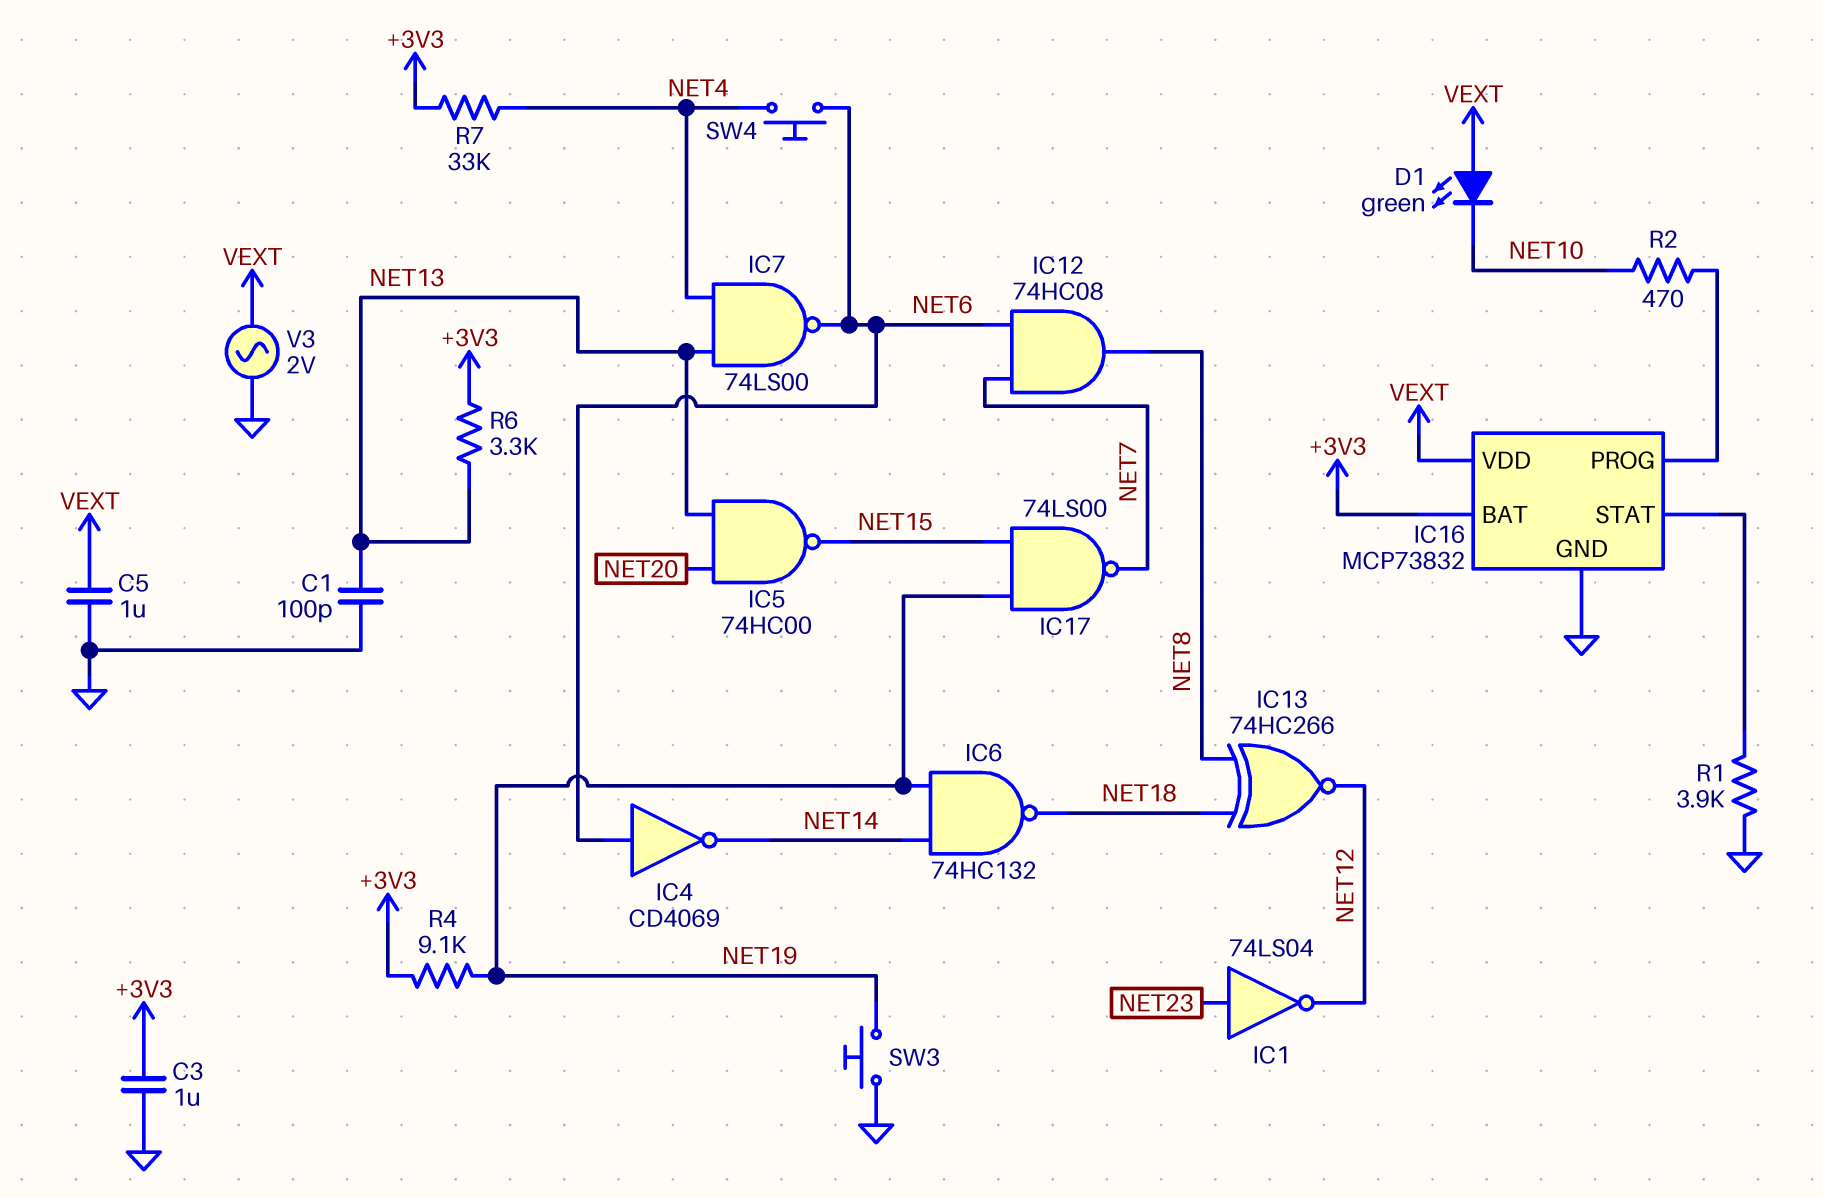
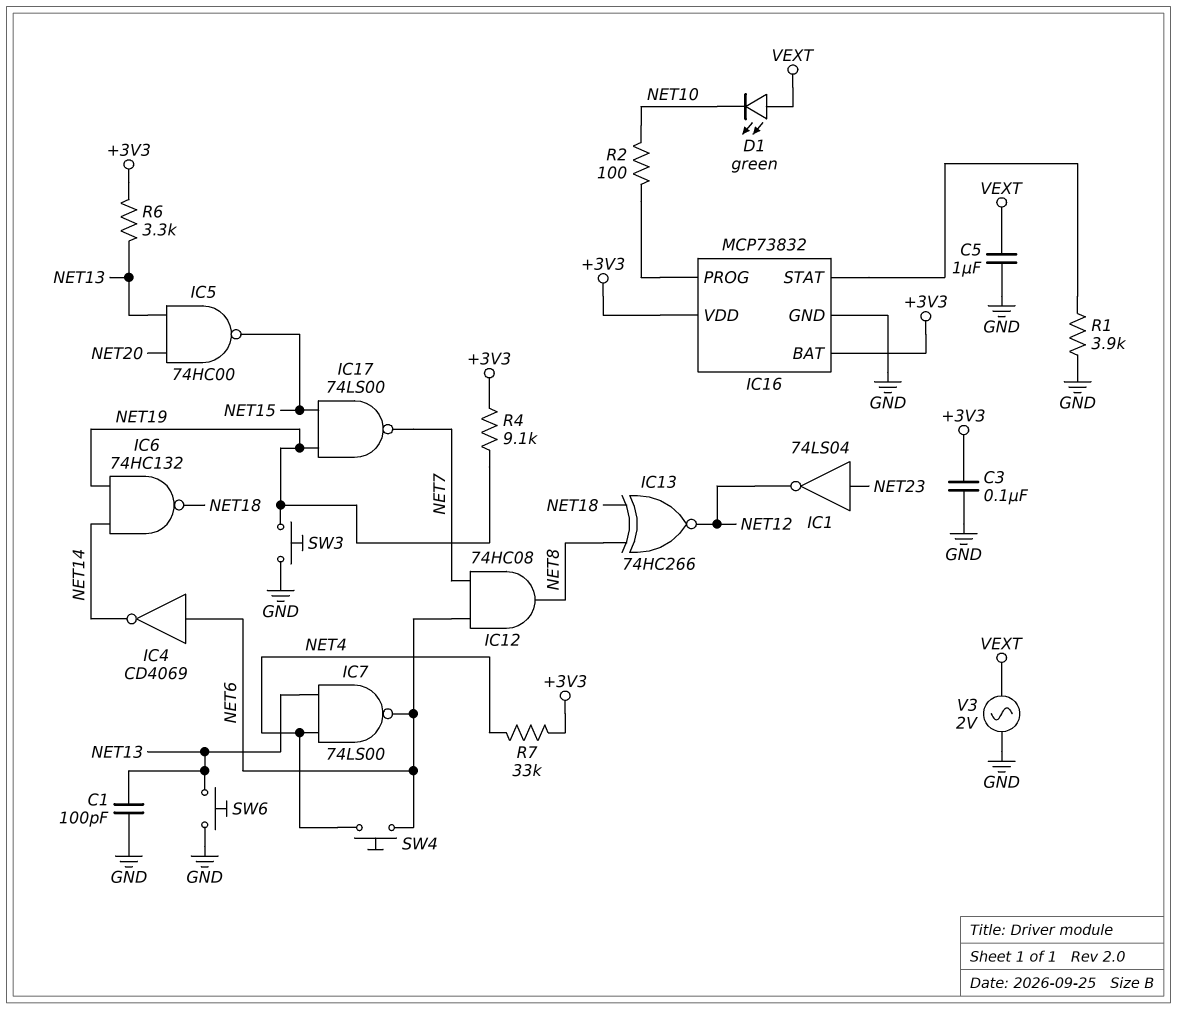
C3: 1uF (+3V3, GND) -> 100nF (+3V3, GND)
IC16 pin VDD: VEXT -> +3V3
R2: 470 (IC16/PROG, NET10) -> 100 (IC16/PROG, NET10)
SW6: none -> button (GND, NET13)

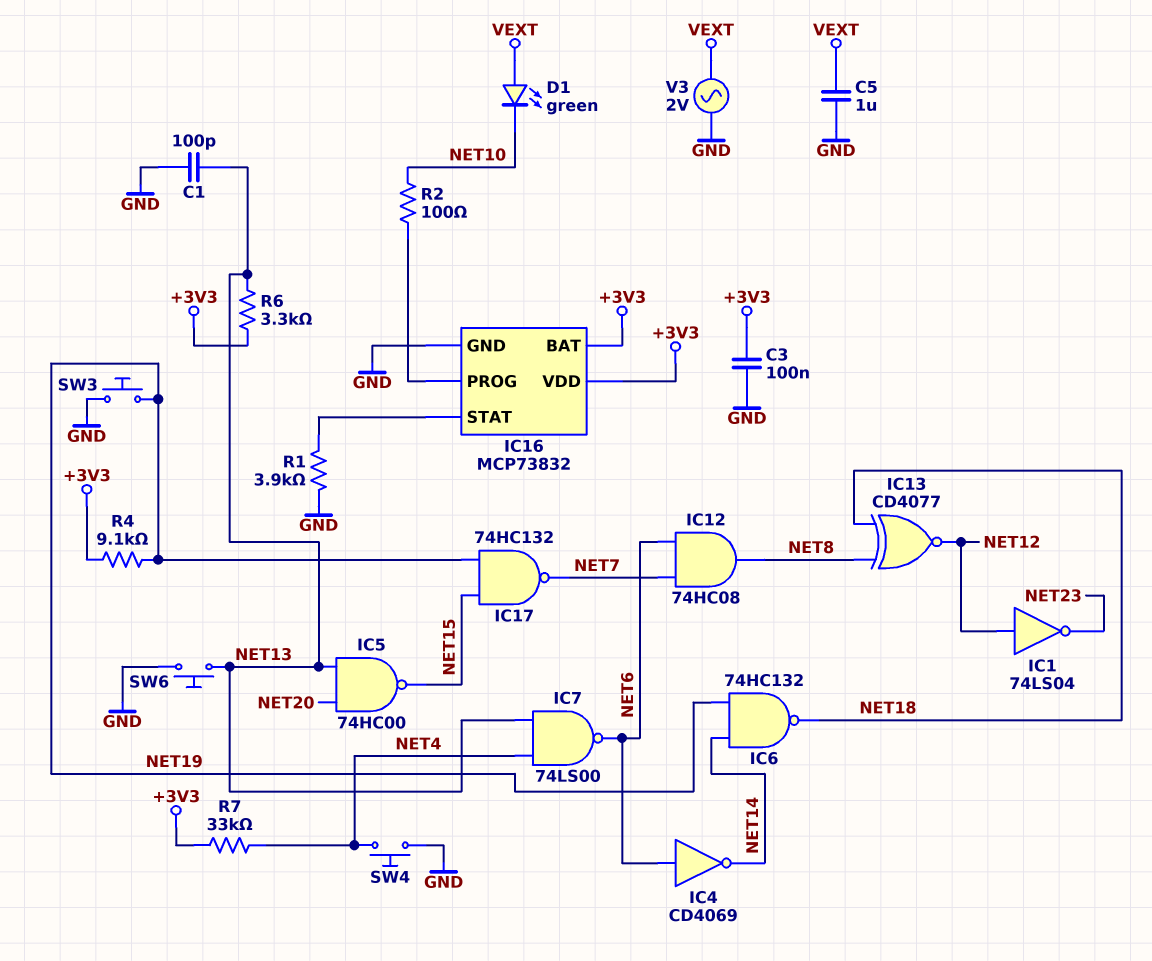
IC1: NOT 74LS04 (in NET23, out NET12) -> NOT 74LS04 (in NET12, out NET23)
IC13: XNOR 74HC266 (in NET8, in NET18, out NET12) -> XNOR CD4077 (in NET8, in NET18, out NET12)
IC17: NAND 74LS00 (in NET15, in NET19, out NET7) -> NAND 74HC132 (in NET15, in NET19, out NET7)
SW4: button (NET4, NET6) -> button (GND, NET4)

